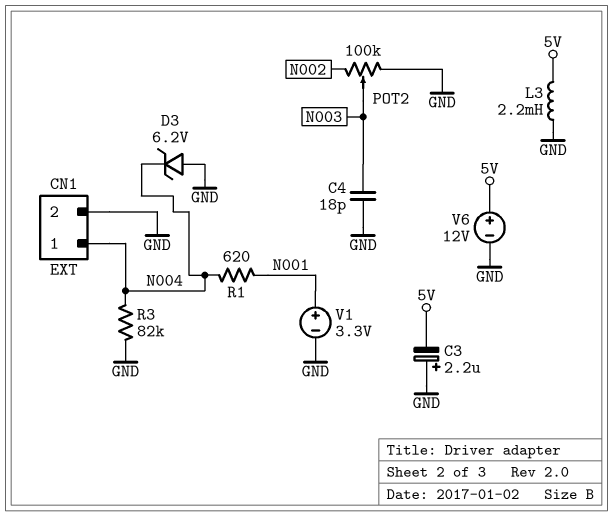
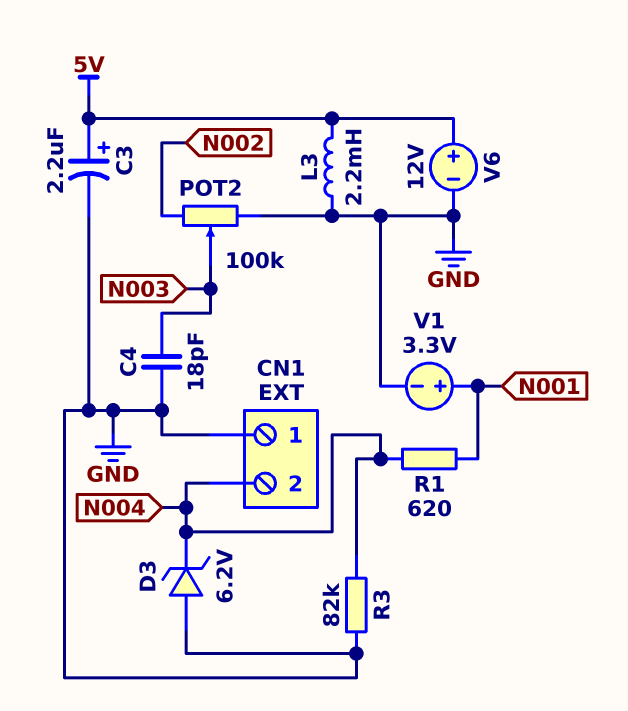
C3: 2.2uF (plus GND, minus 5V) -> 2.2uF (plus 5V, minus GND)
CN1 pin 1: N004 -> GND
CN1 pin 2: GND -> N004

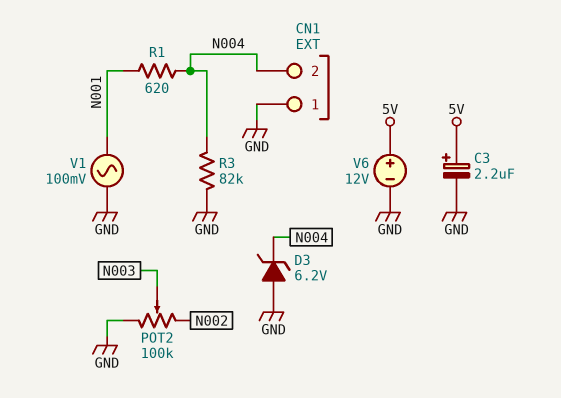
C4: 18pF (GND, N003) -> none
L3: 2.2mH (5V, GND) -> none
V1: 3.3V (plus N001, minus GND) -> AC 100mV (GND, N001)

